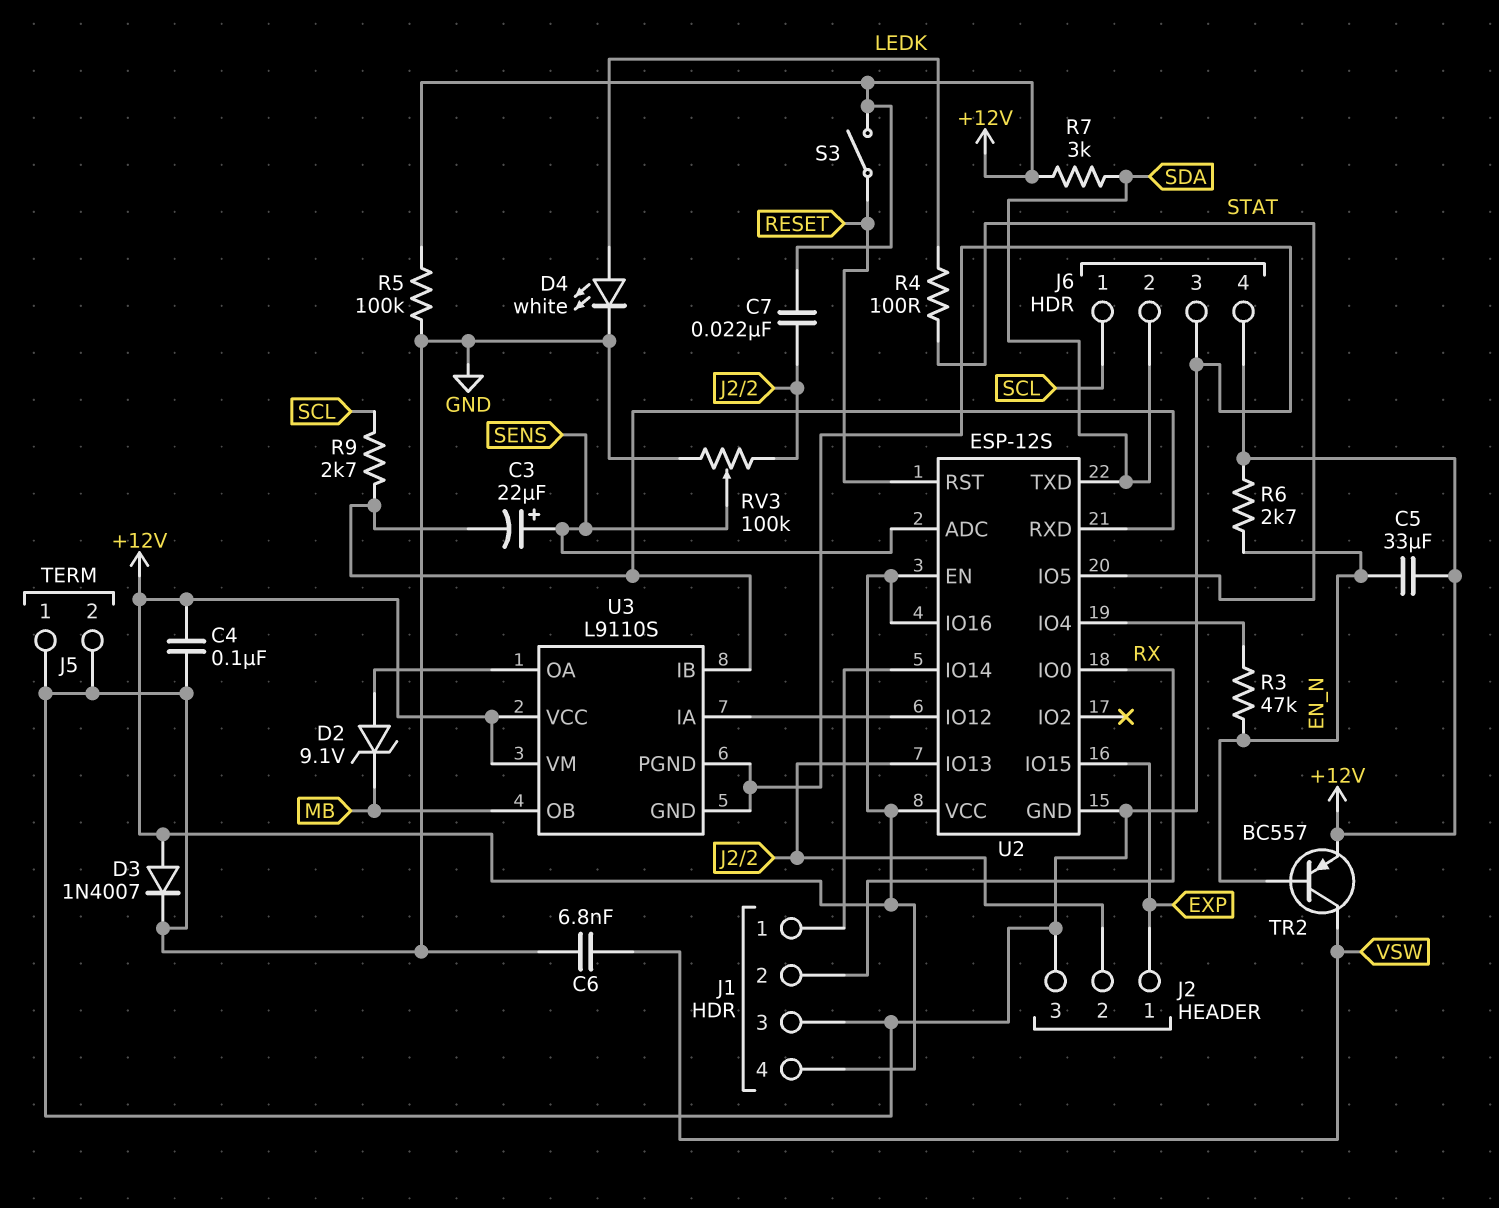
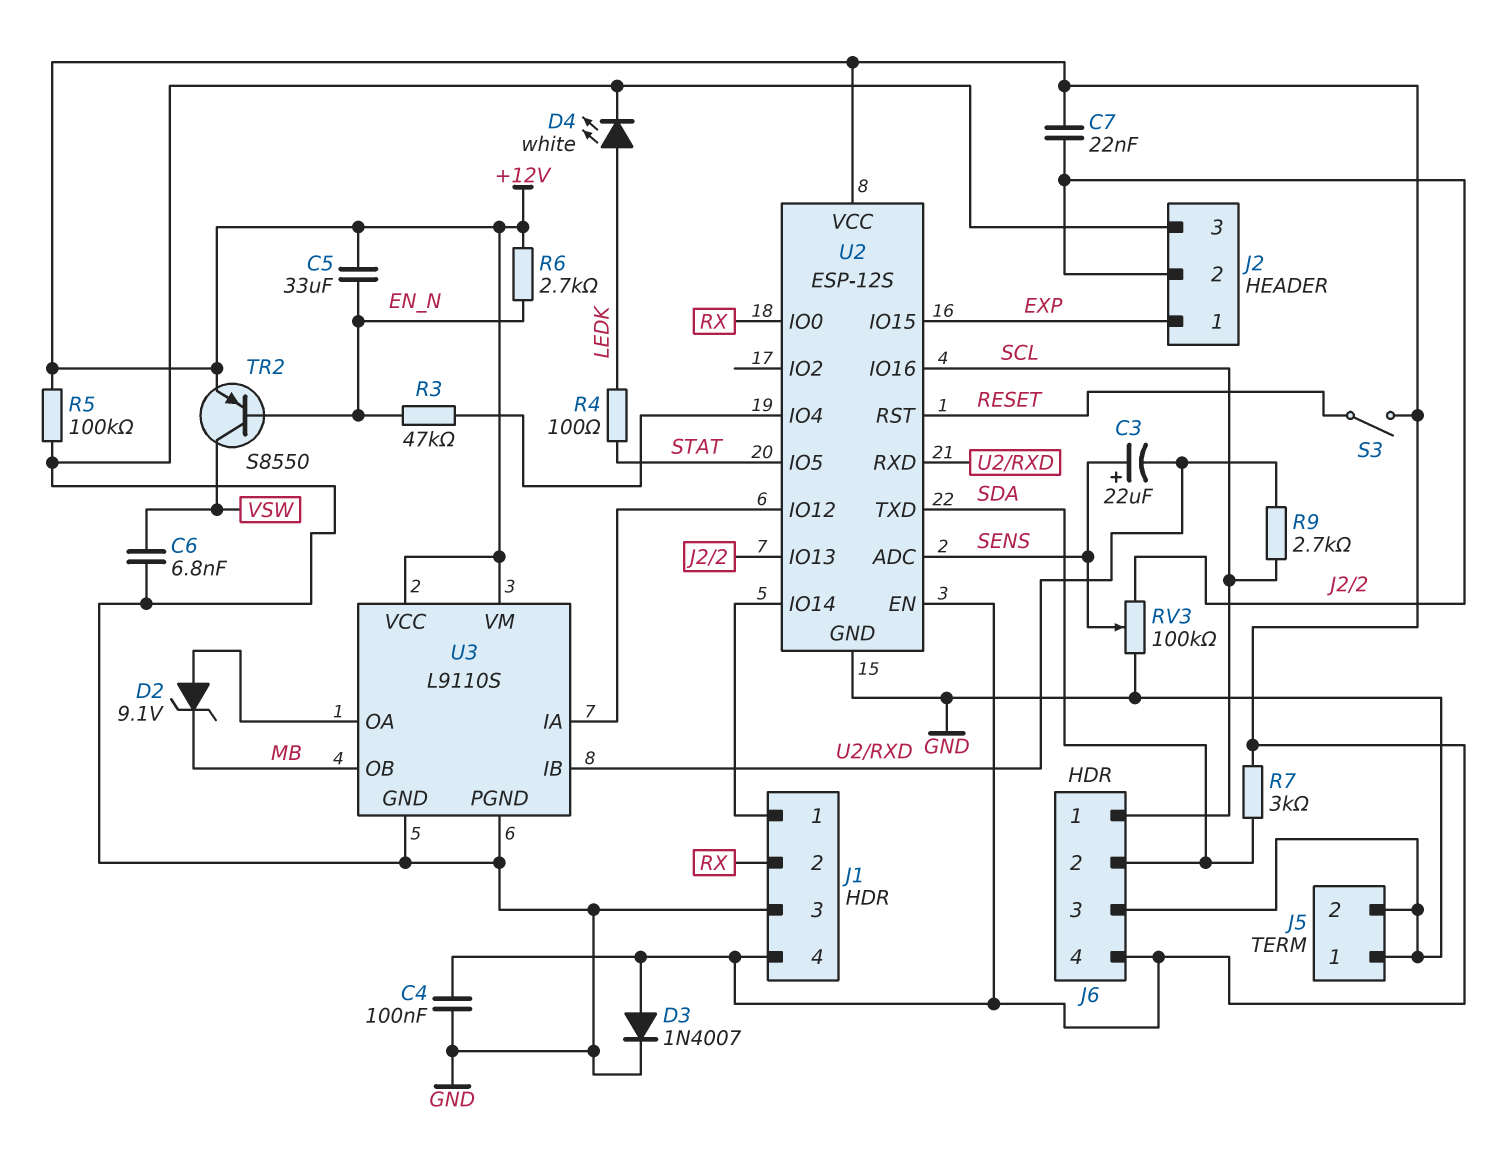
TR2: PNP BC557 (B EN_N, C VSW, E +12V) -> PNP S8550 (B EN_N, C VSW, E +12V)
U2 pin IO16: +12V -> SCL

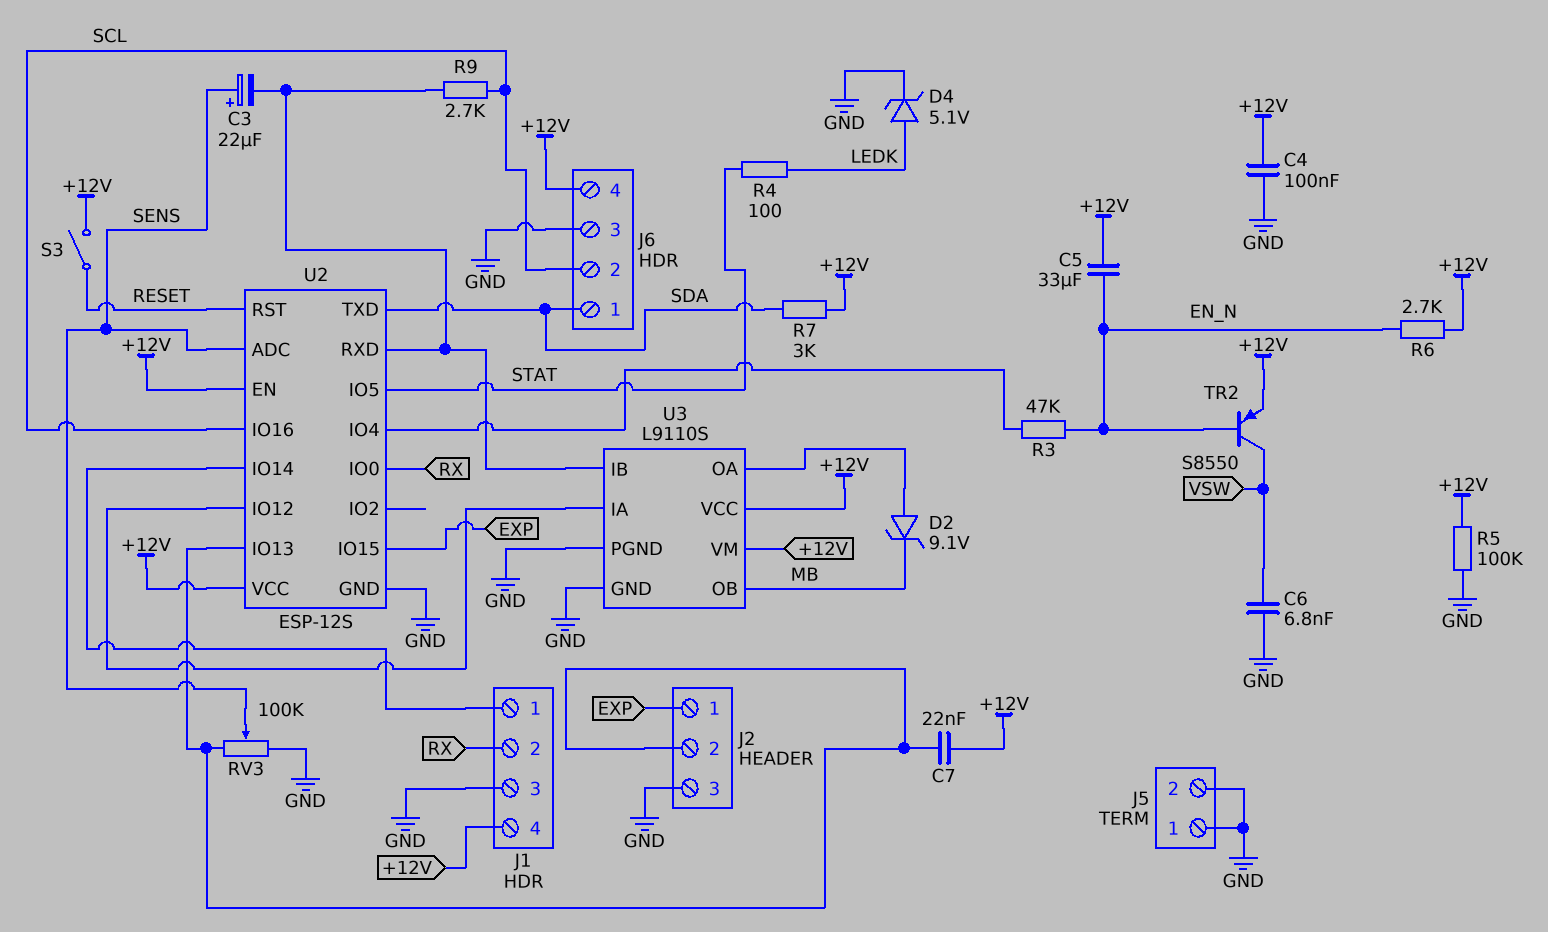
D3: diode 1N4007 (A +12V, K GND) -> none
D4: LED white (A LEDK, K GND) -> zener 5.1V (A LEDK, K GND)
J6 pin 1: SCL -> SDA
J6 pin 2: SDA -> SCL

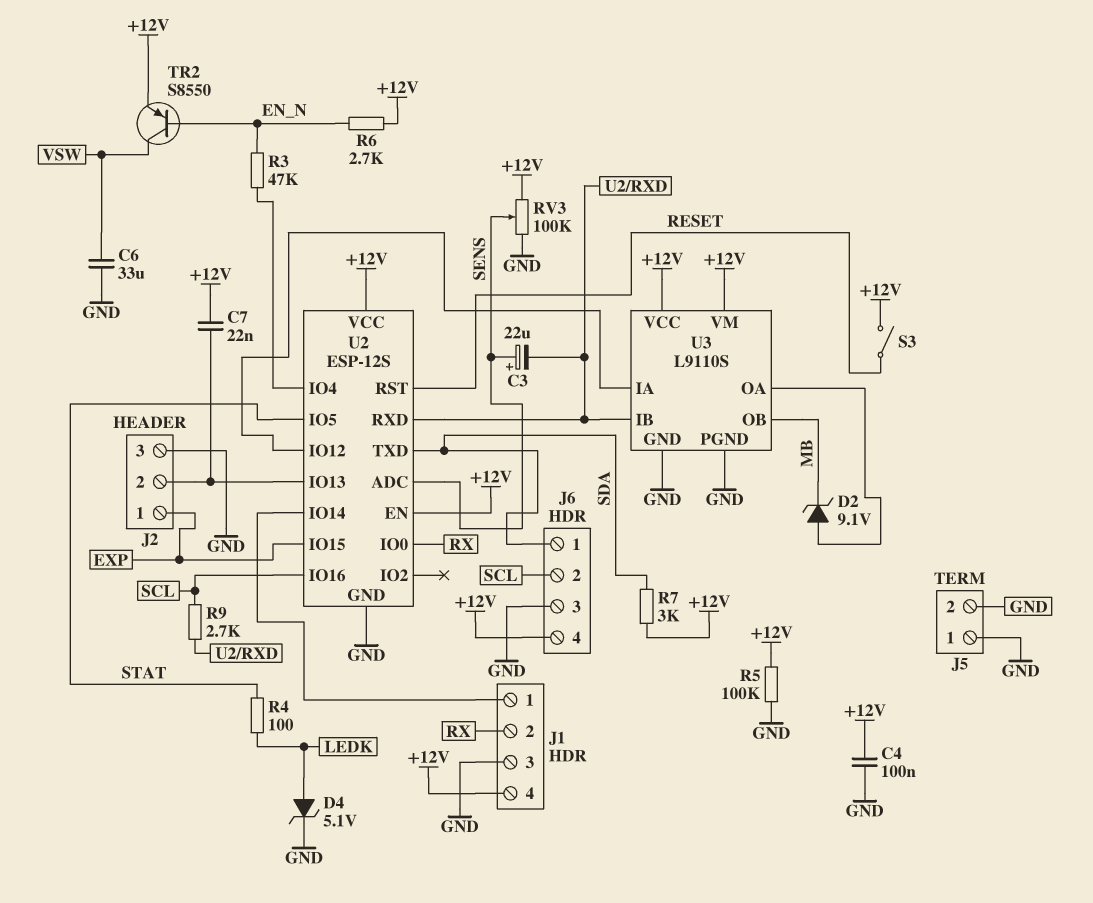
C5: 33uF (+12V, EN_N) -> none
C6: 6.8nF (GND, VSW) -> 33uF (GND, VSW)
RV3: 100k (GND, J2/2, wiper SENS) -> 100k (+12V, GND, wiper SENS)

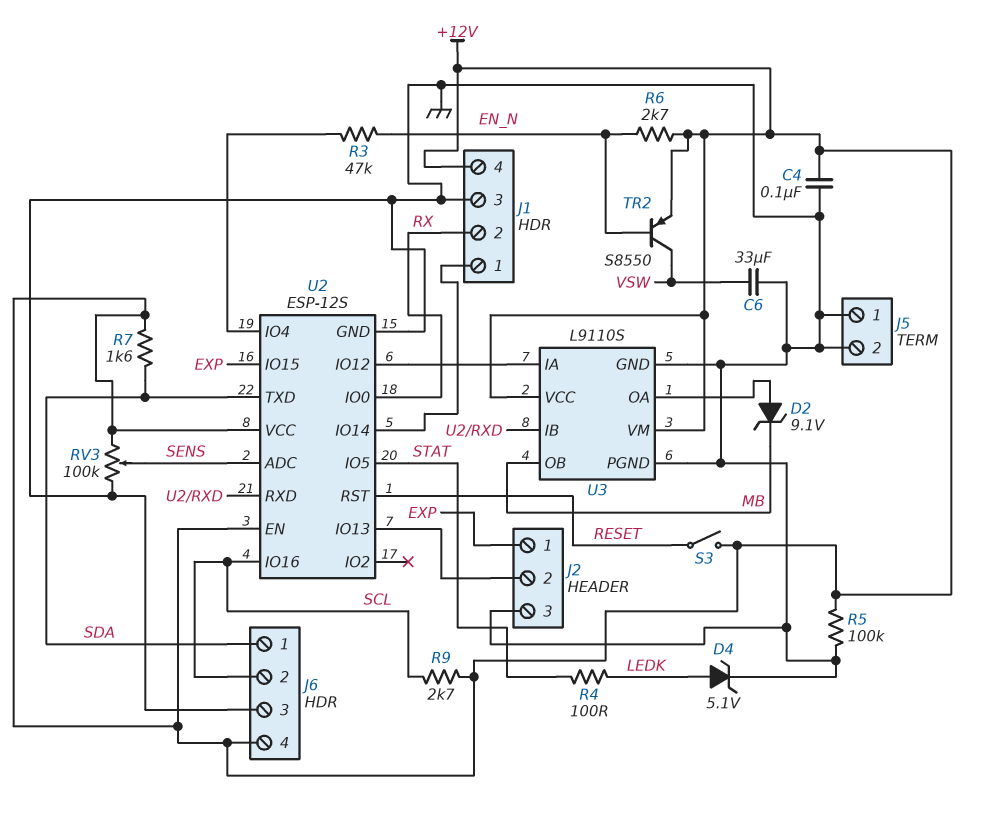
C3: 22uF (plus SENS, minus U2/RXD) -> none
C7: 22nF (+12V, J2/2) -> none
R7: 3k (+12V, SDA) -> 1.6k (+12V, SDA)
R9: 2.7k (SCL, U2/RXD) -> 2.7k (+12V, SCL)

